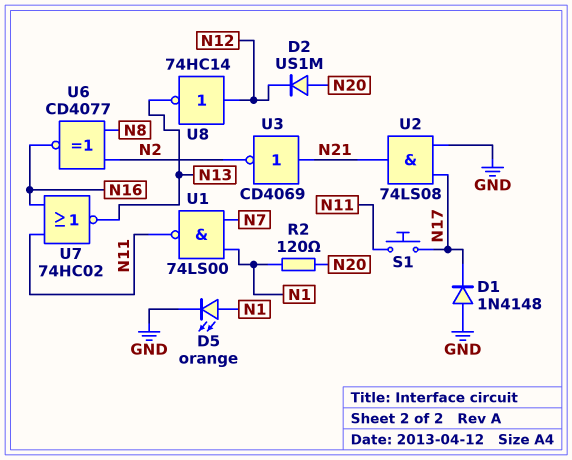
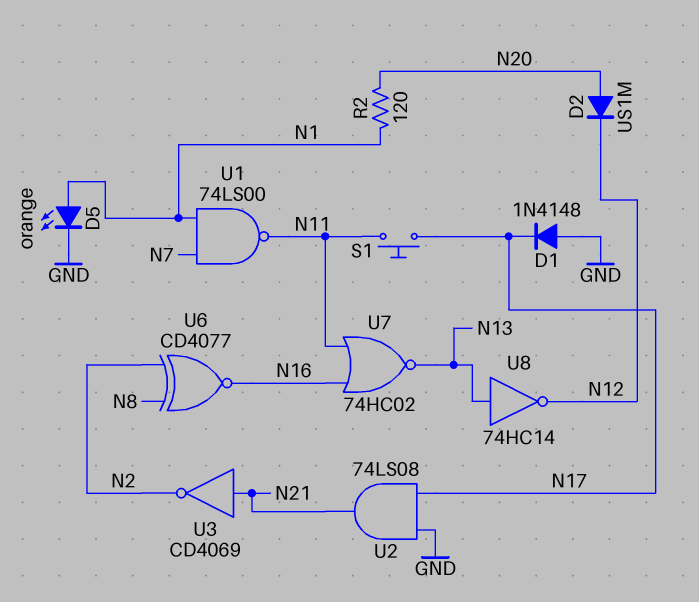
U8: NOT 74HC14 (in N12, out N13) -> NOT 74HC14 (in N13, out N12)

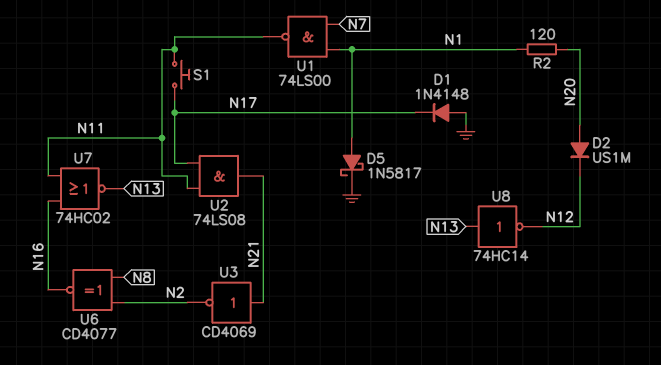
D5: LED orange (A N1, K GND) -> schottky 1N5817 (A N1, K GND)
U2: AND 74LS08 (in GND, in N17, out N21) -> AND 74LS08 (in N11, in N17, out N21)

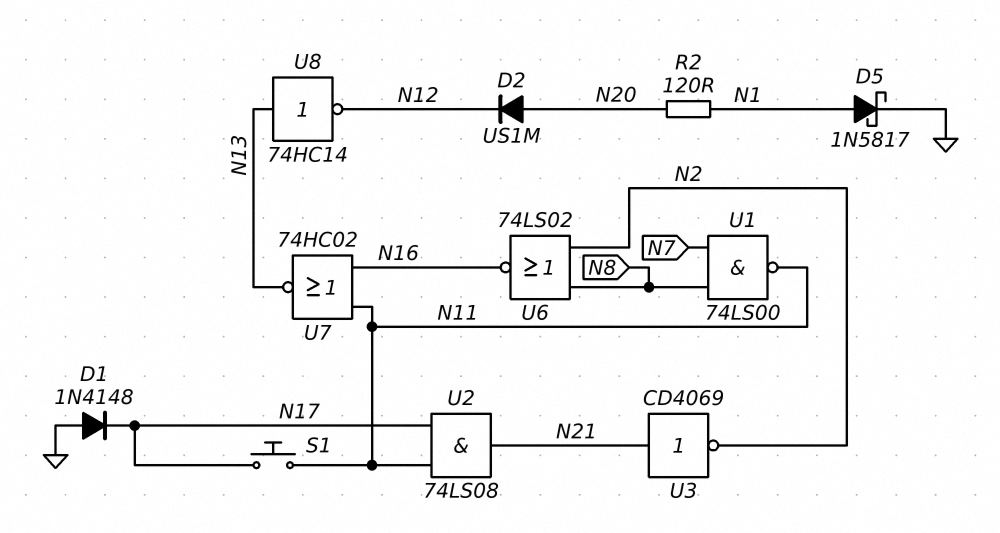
U1: NAND 74LS00 (in N1, in N7, out N11) -> NAND 74LS00 (in N7, in N8, out N11)
U6: XNOR CD4077 (in N2, in N8, out N16) -> NOR 74LS02 (in N2, in N8, out N16)

